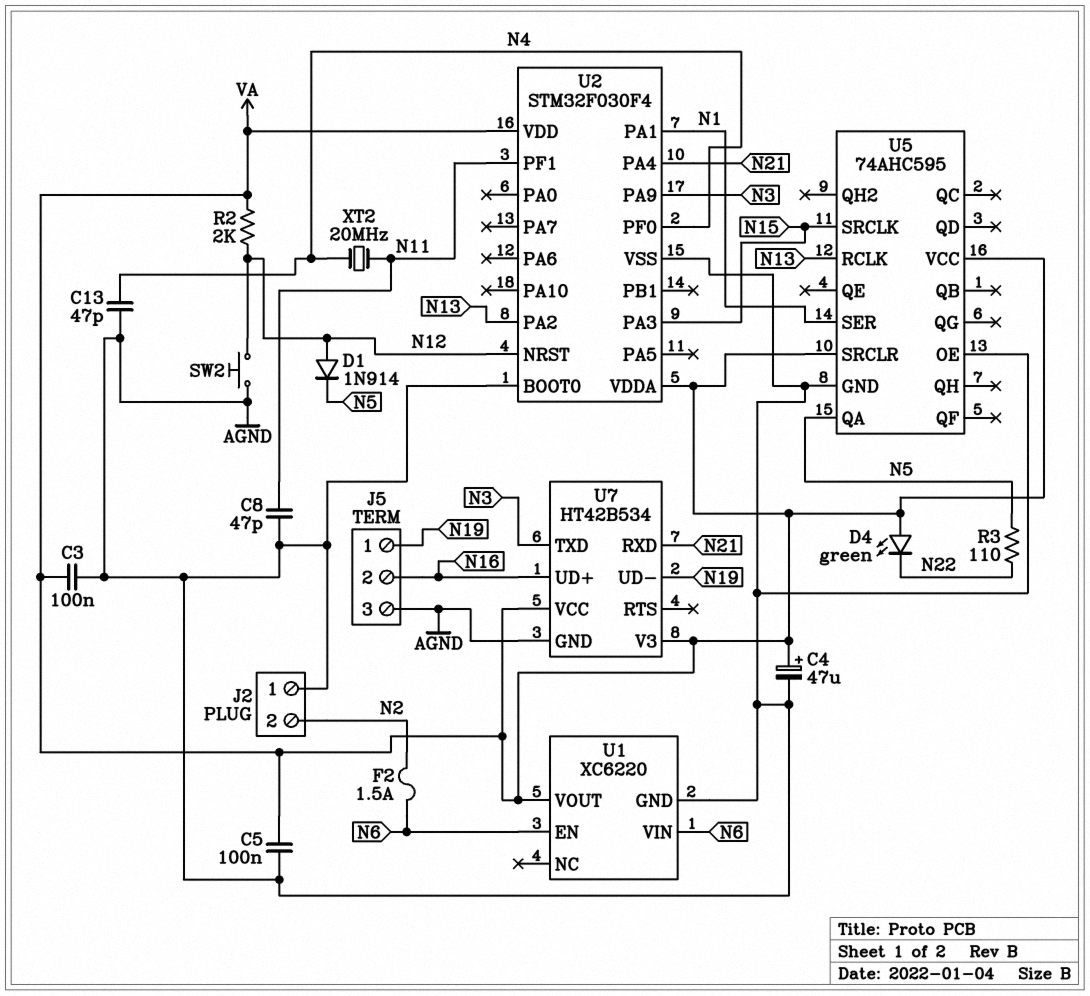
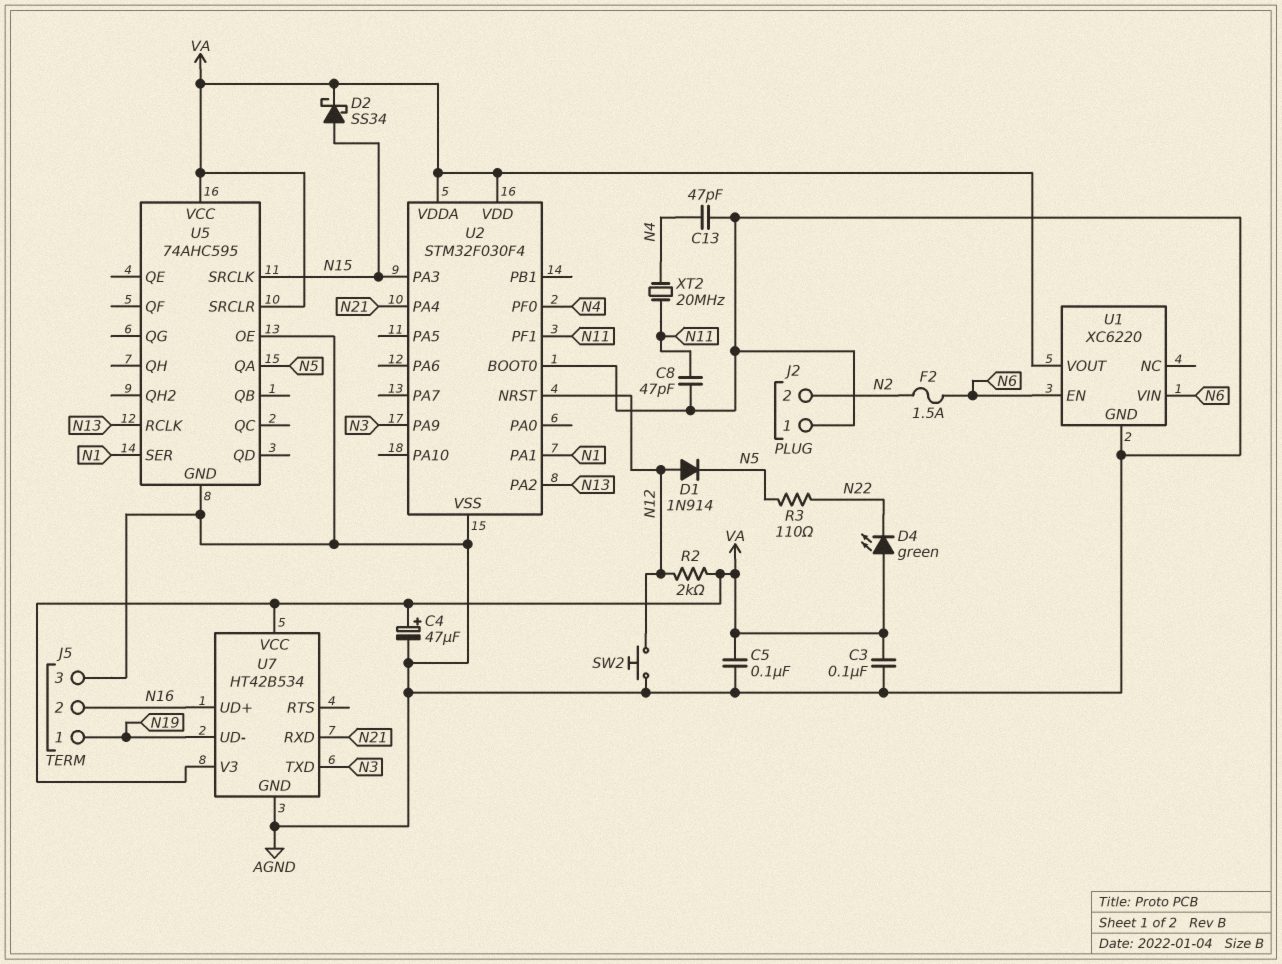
D2: none -> schottky SS34 (A N15, K VA)

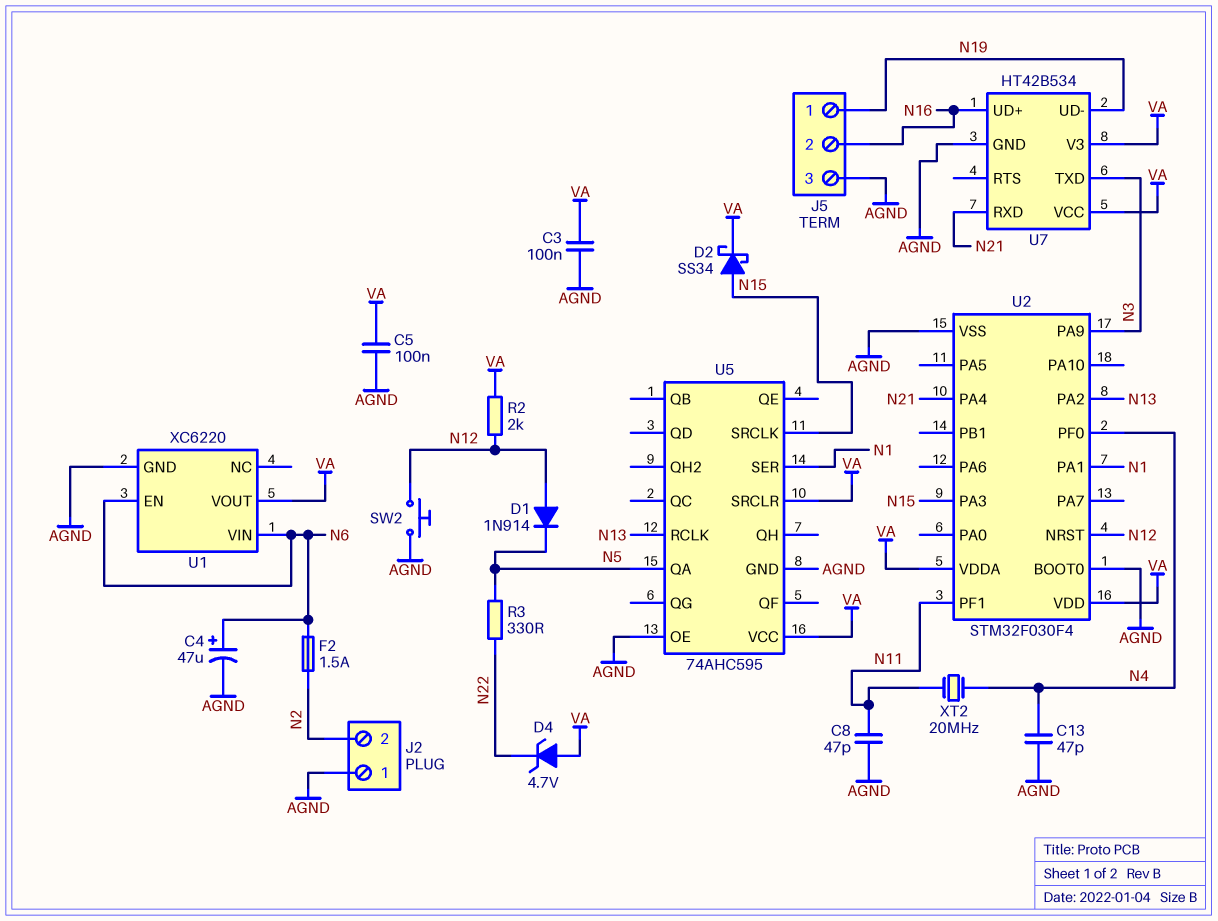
C4: 47uF (plus VA, minus AGND) -> 47uF (plus N6, minus AGND)
D4: LED green (A VA, K N22) -> zener 4.7V (A VA, K N22)
R3: 110 (N5, N22) -> 330 (N5, N22)

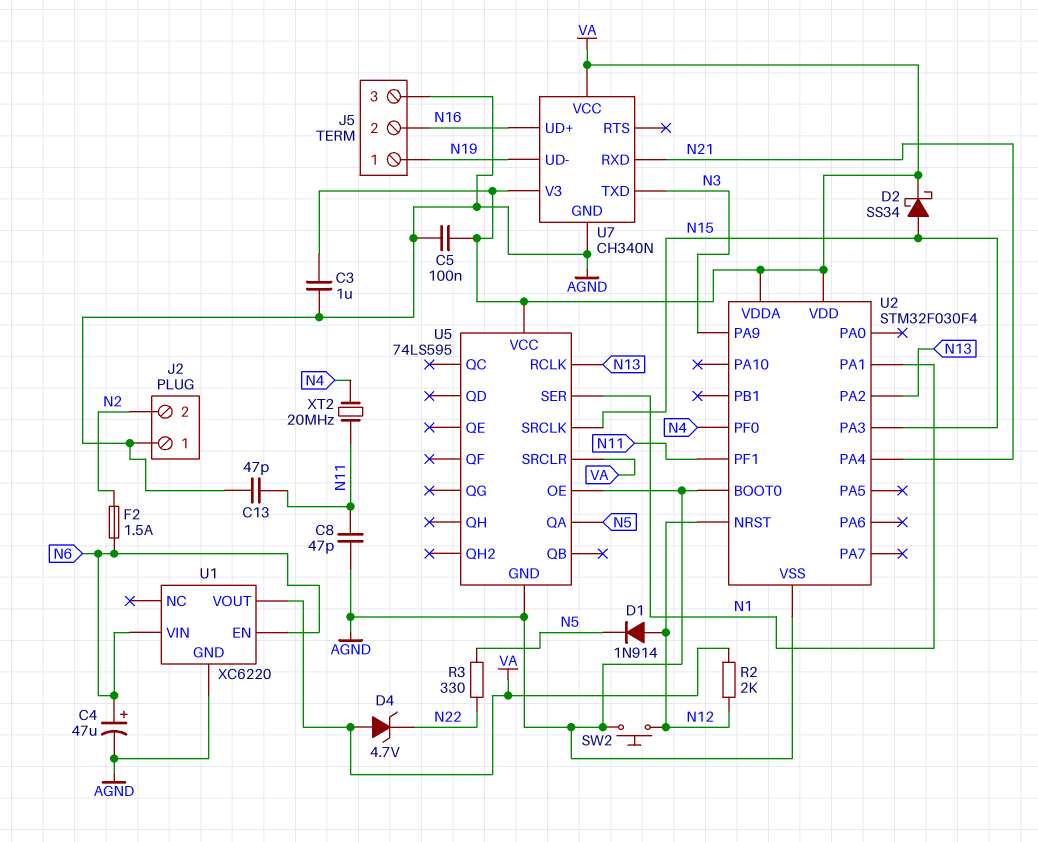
C3: 100nF (AGND, VA) -> 1uF (AGND, VA)
C13: 47pF (AGND, N4) -> 47pF (AGND, N11)
U5: 74AHC595 -> 74LS595
U7: HT42B534 -> CH340N

